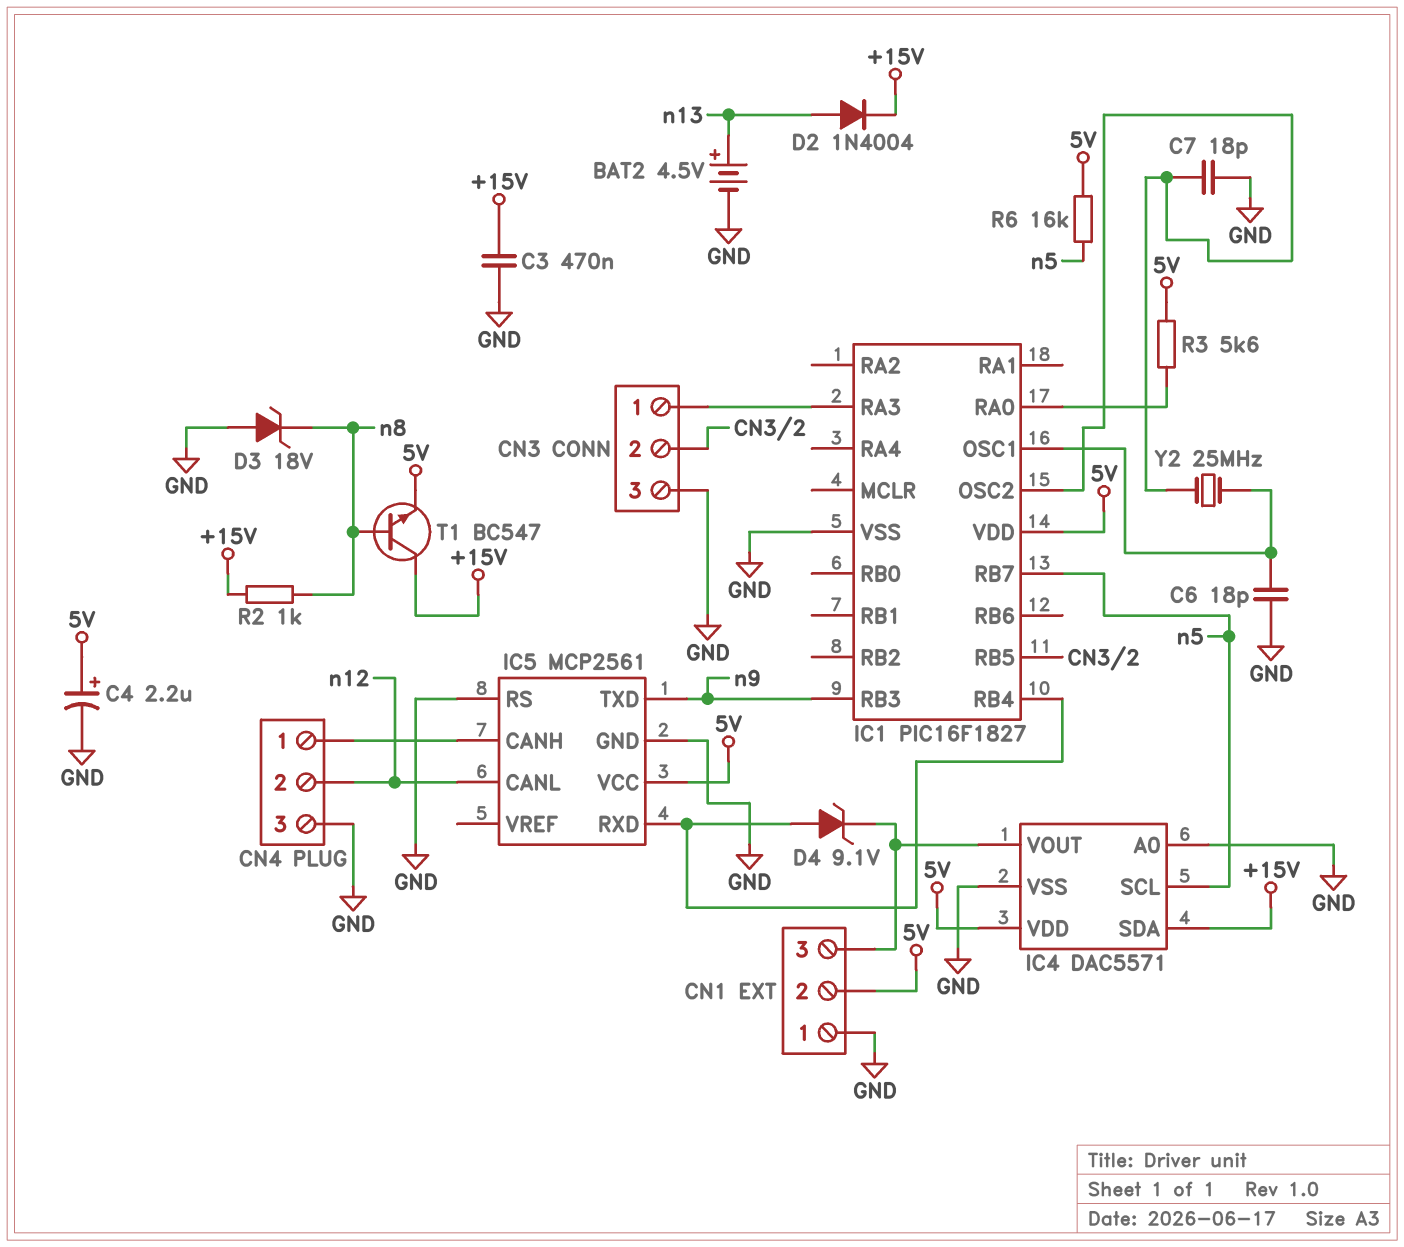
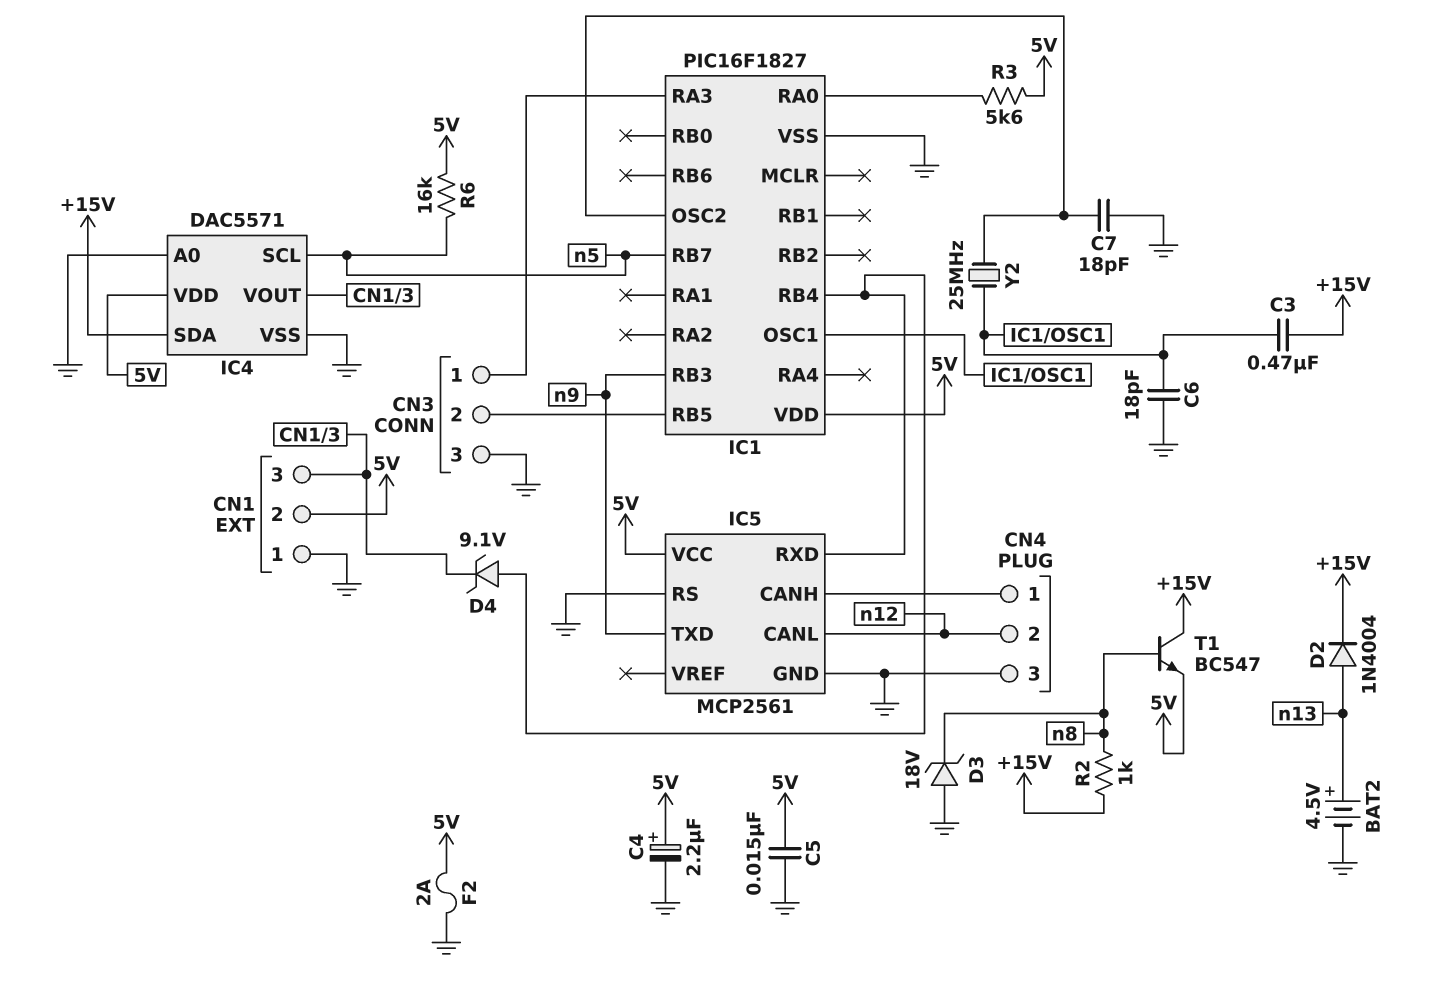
C3: 470nF (+15V, GND) -> 470nF (+15V, IC1/OSC1)
C5: none -> 15nF (5V, GND)
F2: none -> 2A (5V, GND)

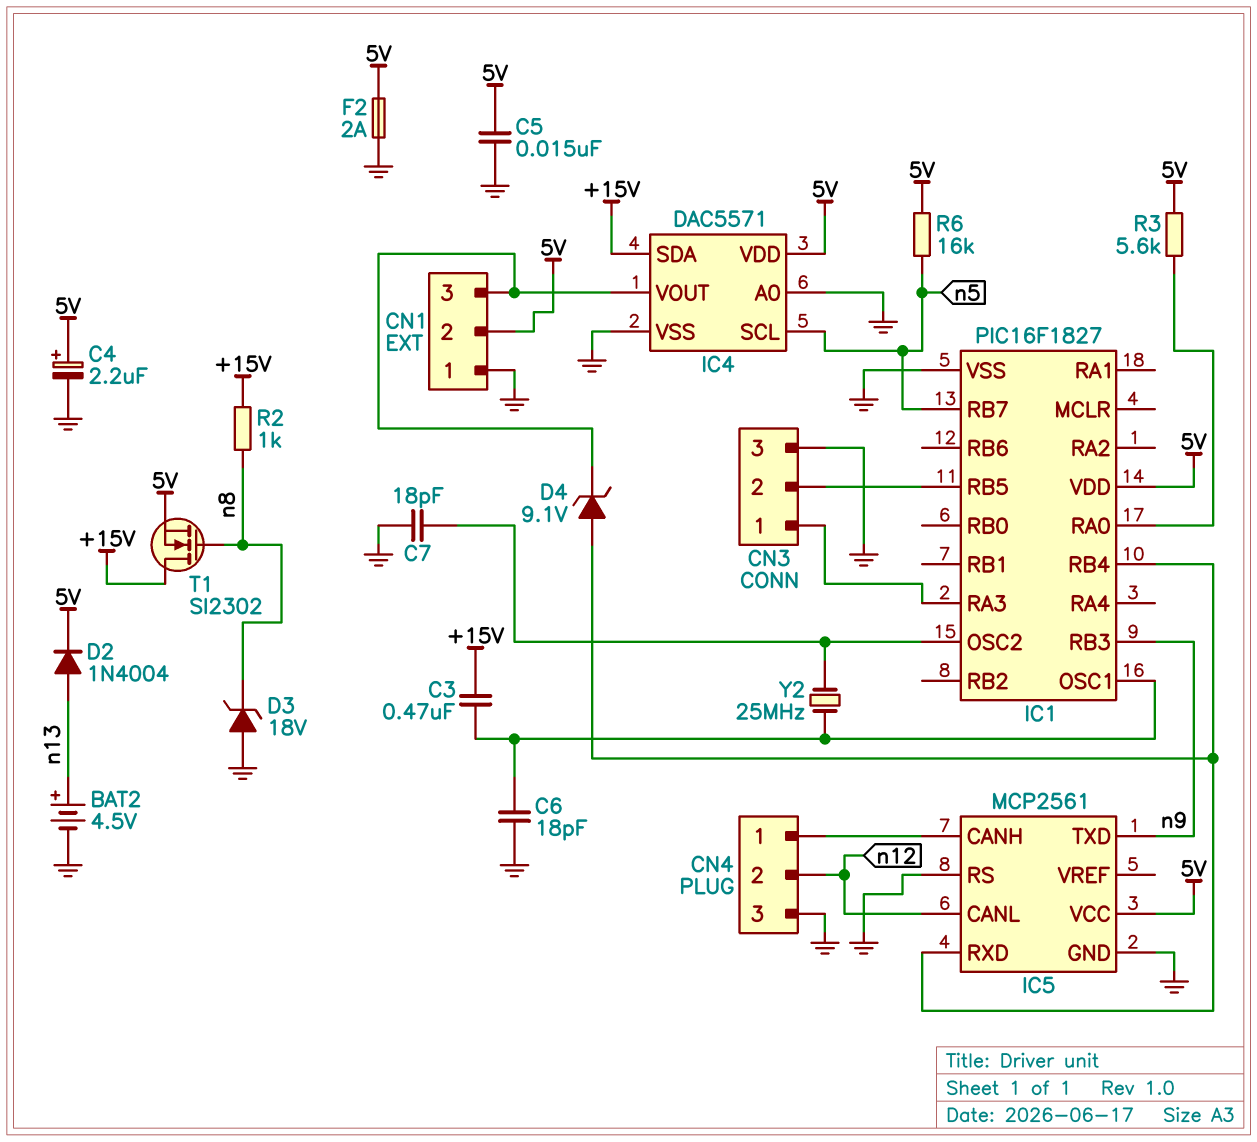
D2: diode 1N4004 (A n13, K +15V) -> diode 1N4004 (A n13, K 5V)
T1: NPN BC547 (B n8, C +15V, E 5V) -> NMOS SI2302 (G n8, D +15V, S 5V)

